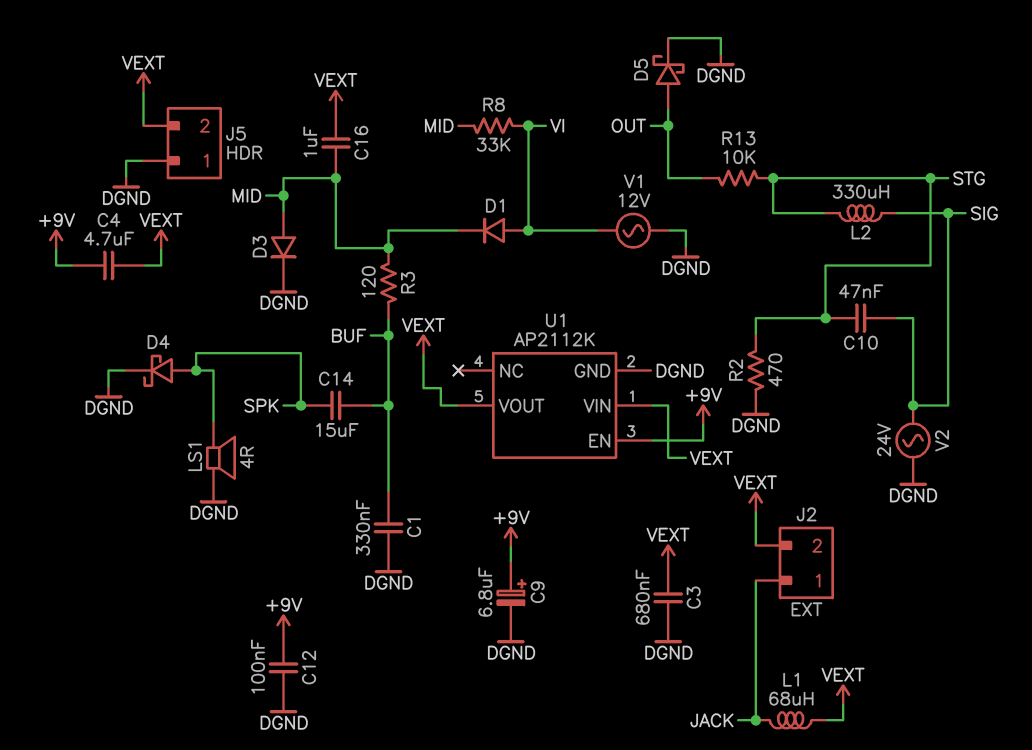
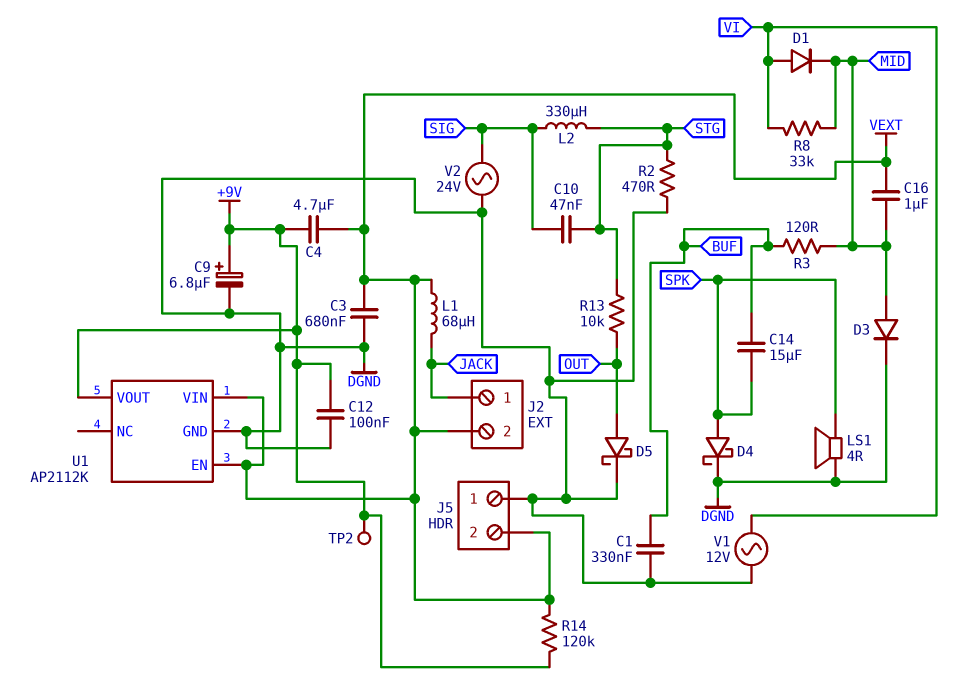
R14: none -> 120k (+9V, VEXT)
TP2: none -> test point (+9V)
U1 pin EN: +9V -> VEXT
U1 pin VOUT: VEXT -> +9V

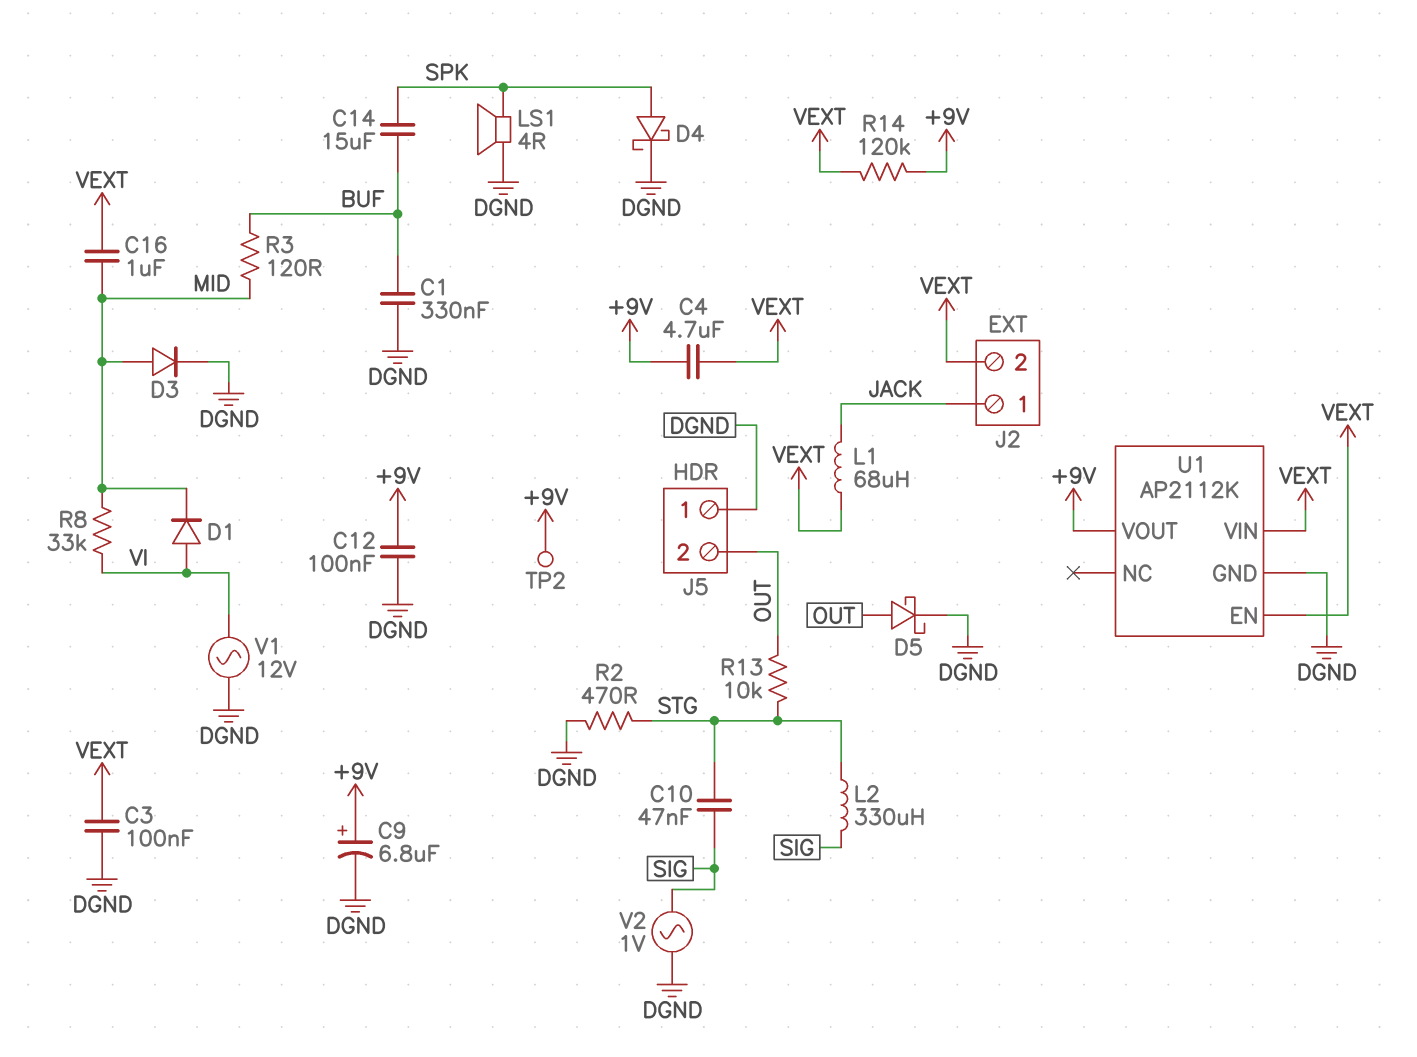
C3: 680nF (DGND, VEXT) -> 100nF (DGND, VEXT)
J5 pin 2: VEXT -> OUT
V2: AC 24V (DGND, SIG) -> AC 1V (DGND, SIG)

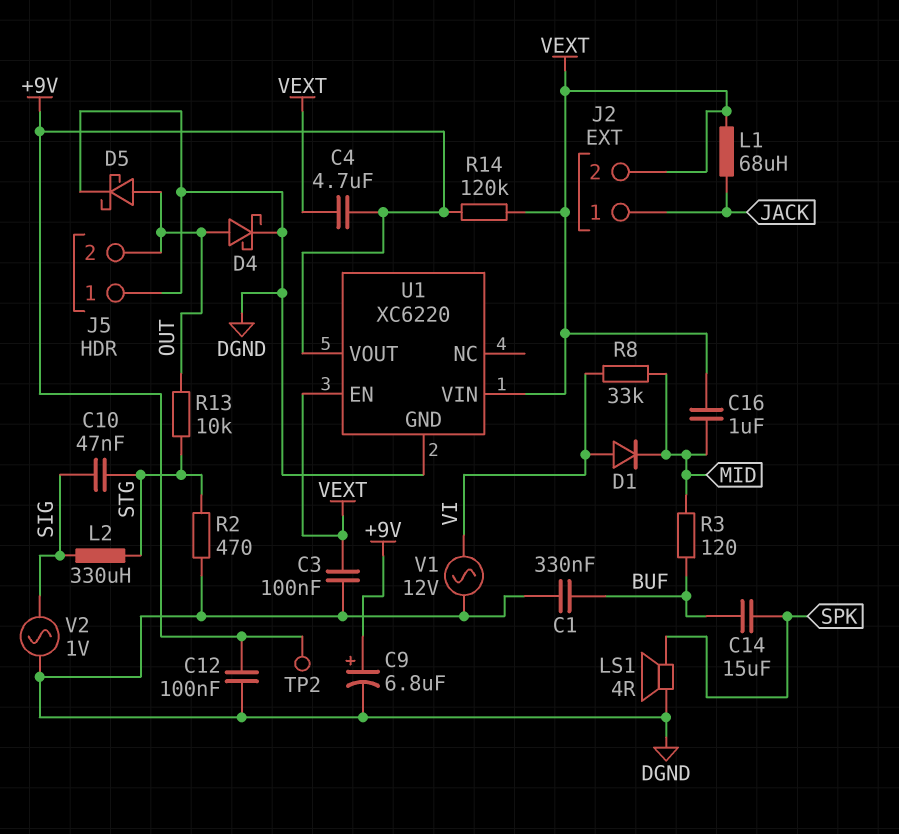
D3: diode (A MID, K DGND) -> none
D4: schottky (A SPK, K DGND) -> schottky (A OUT, K DGND)
U1: AP2112K -> XC6220

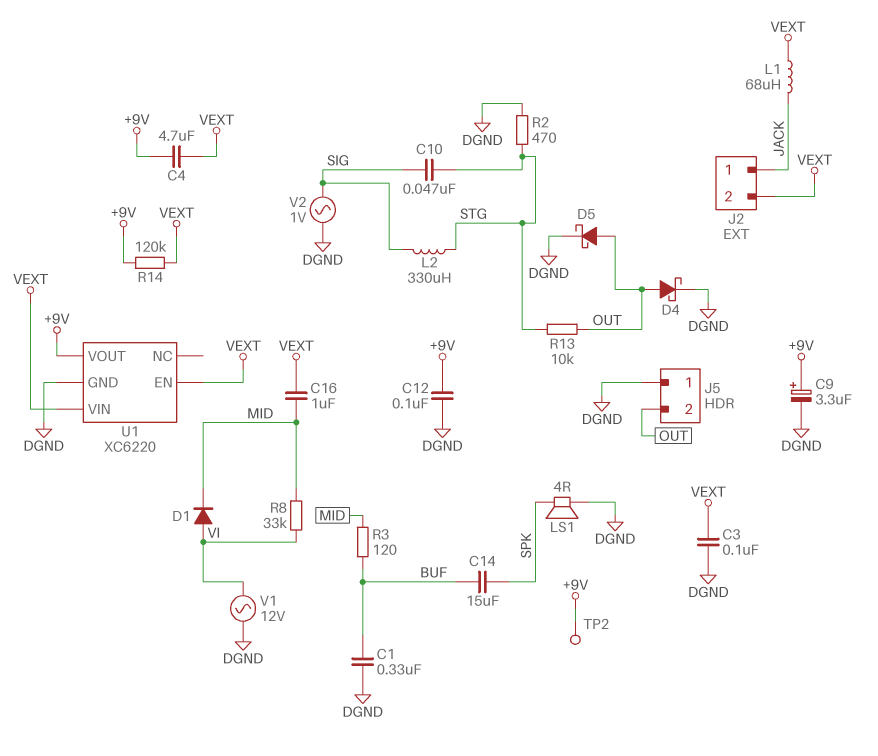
C9: 6.8uF (plus +9V, minus DGND) -> 3.3uF (plus +9V, minus DGND)

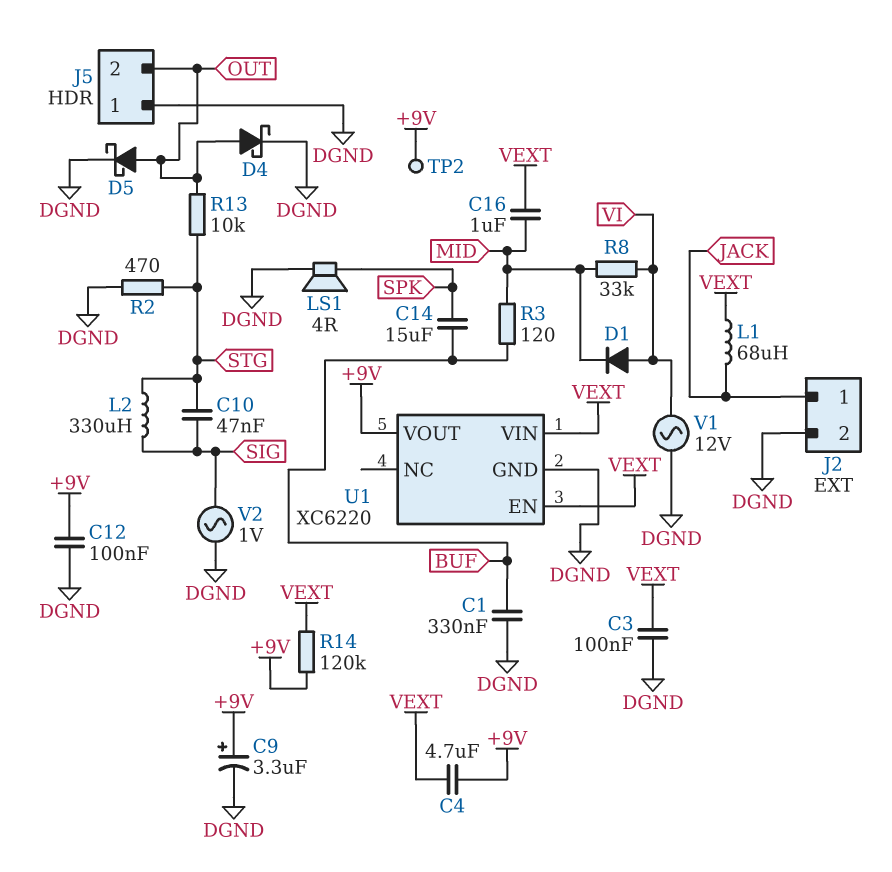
J2 pin 2: VEXT -> DGND

